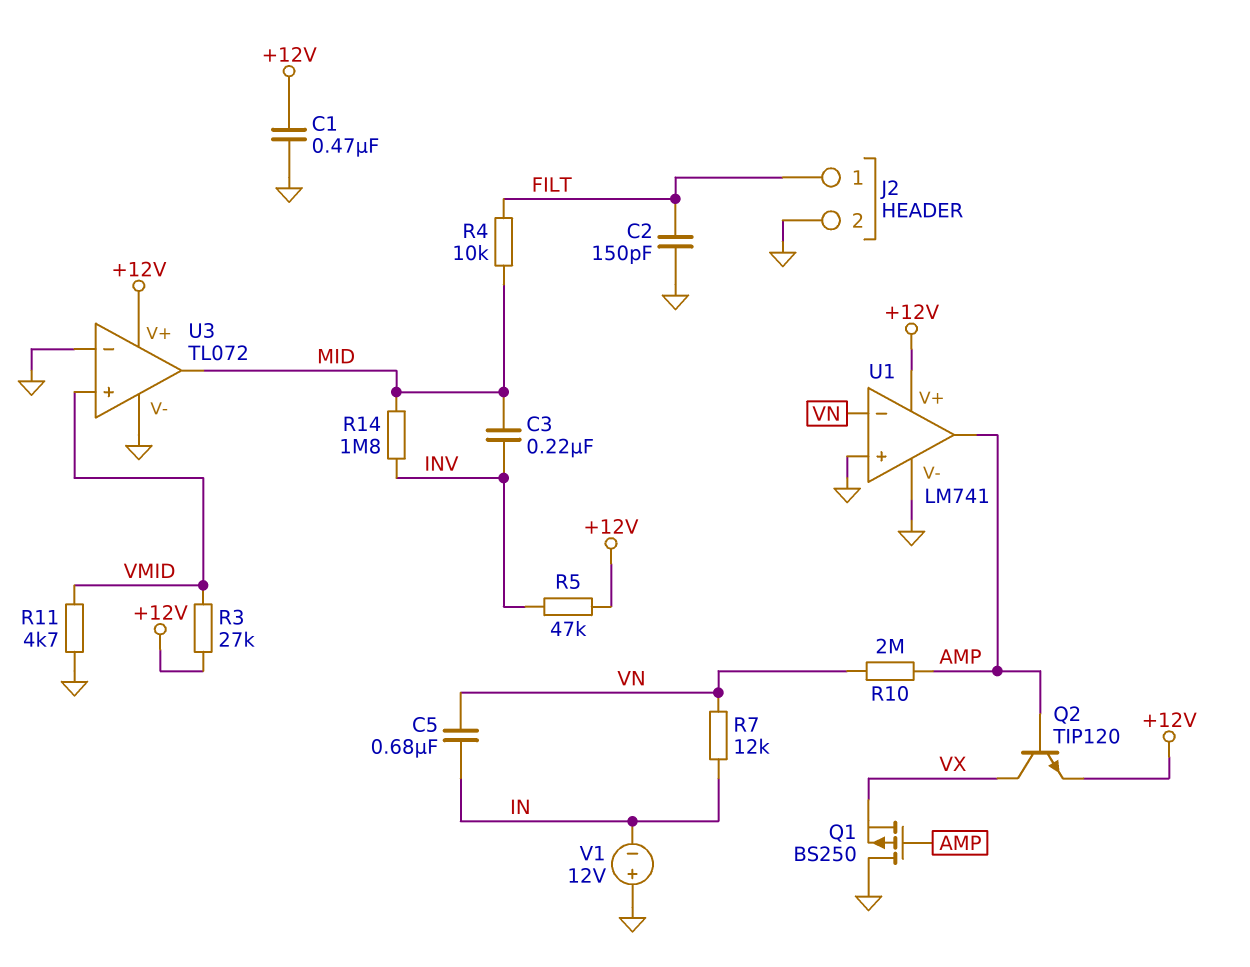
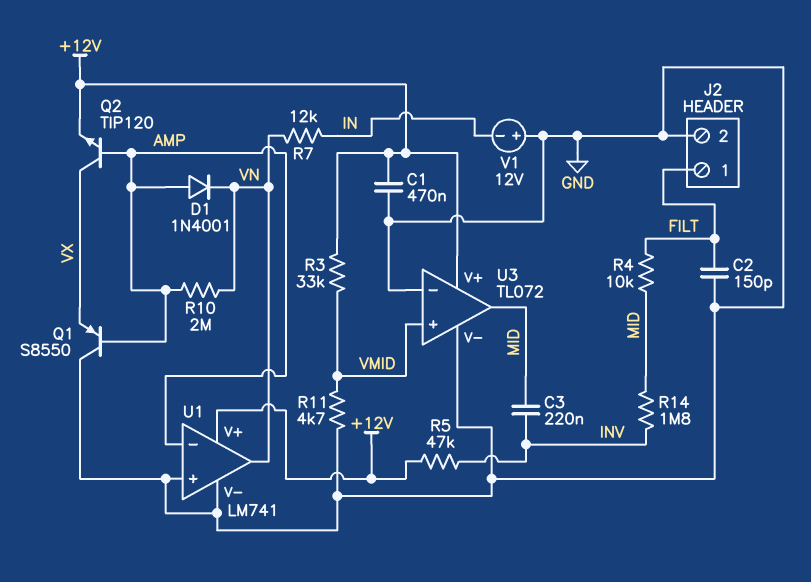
C5: 680nF (IN, VN) -> none
D1: none -> diode 1N4001 (A AMP, K VN)
Q1: PMOS BS250 (G AMP, D GND, S VX) -> PNP S8550 (B AMP, C GND, E VX)
R3: 27k (+12V, VMID) -> 33k (+12V, VMID)
U1 pin in-: VN -> AMP
U1 pin out: AMP -> VN

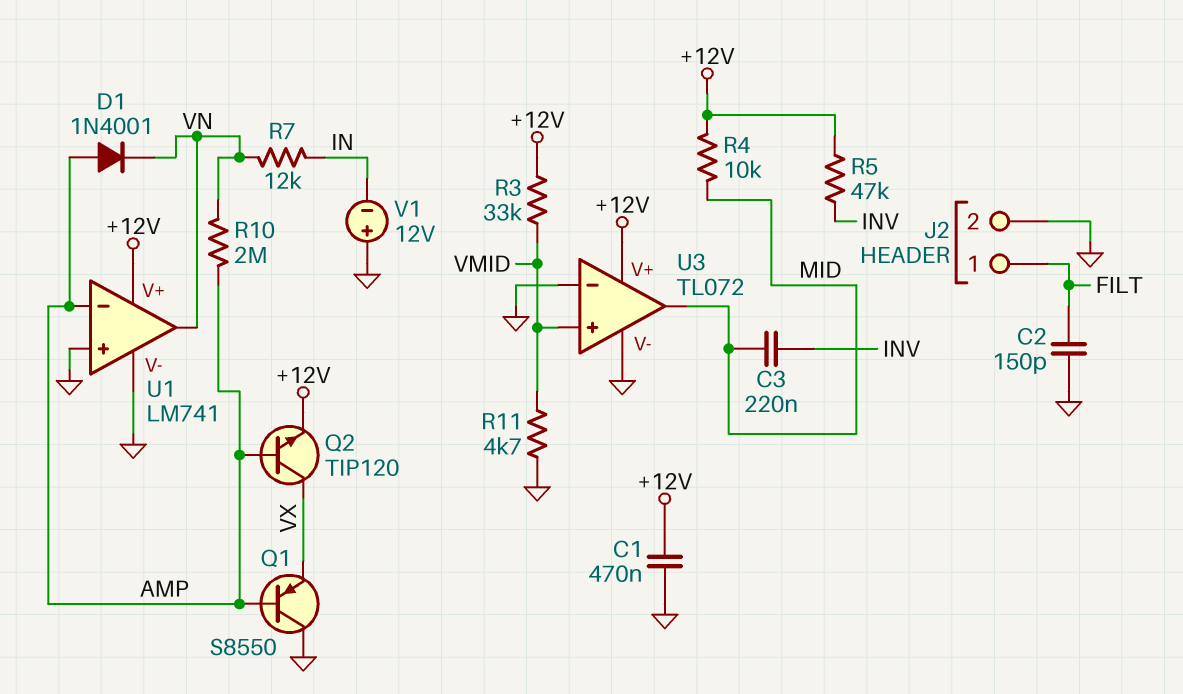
R4: 10k (FILT, MID) -> 10k (+12V, MID)
R14: 1.8M (INV, MID) -> none

